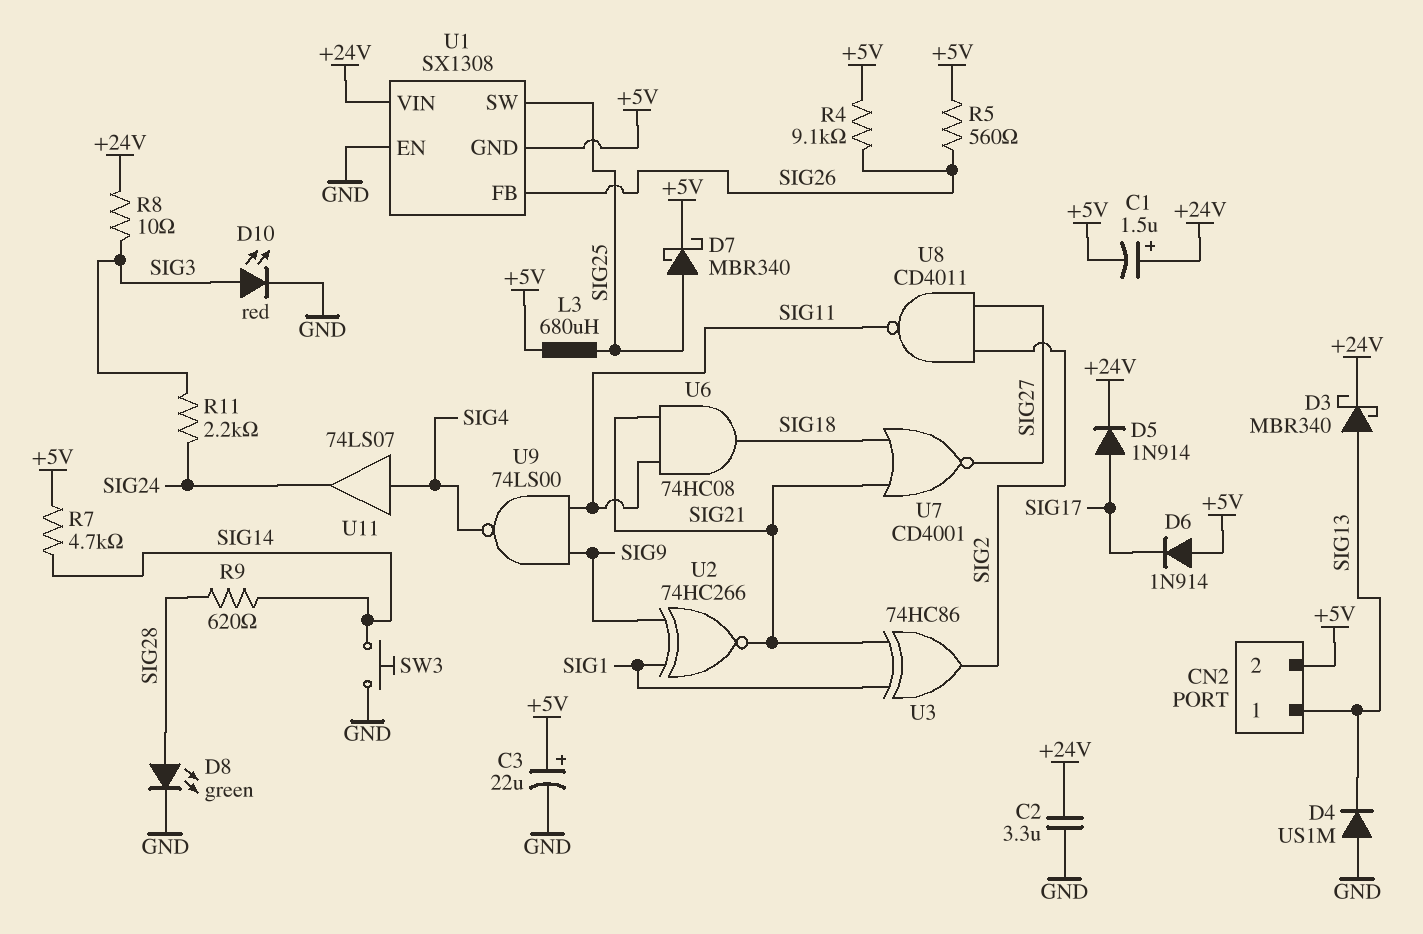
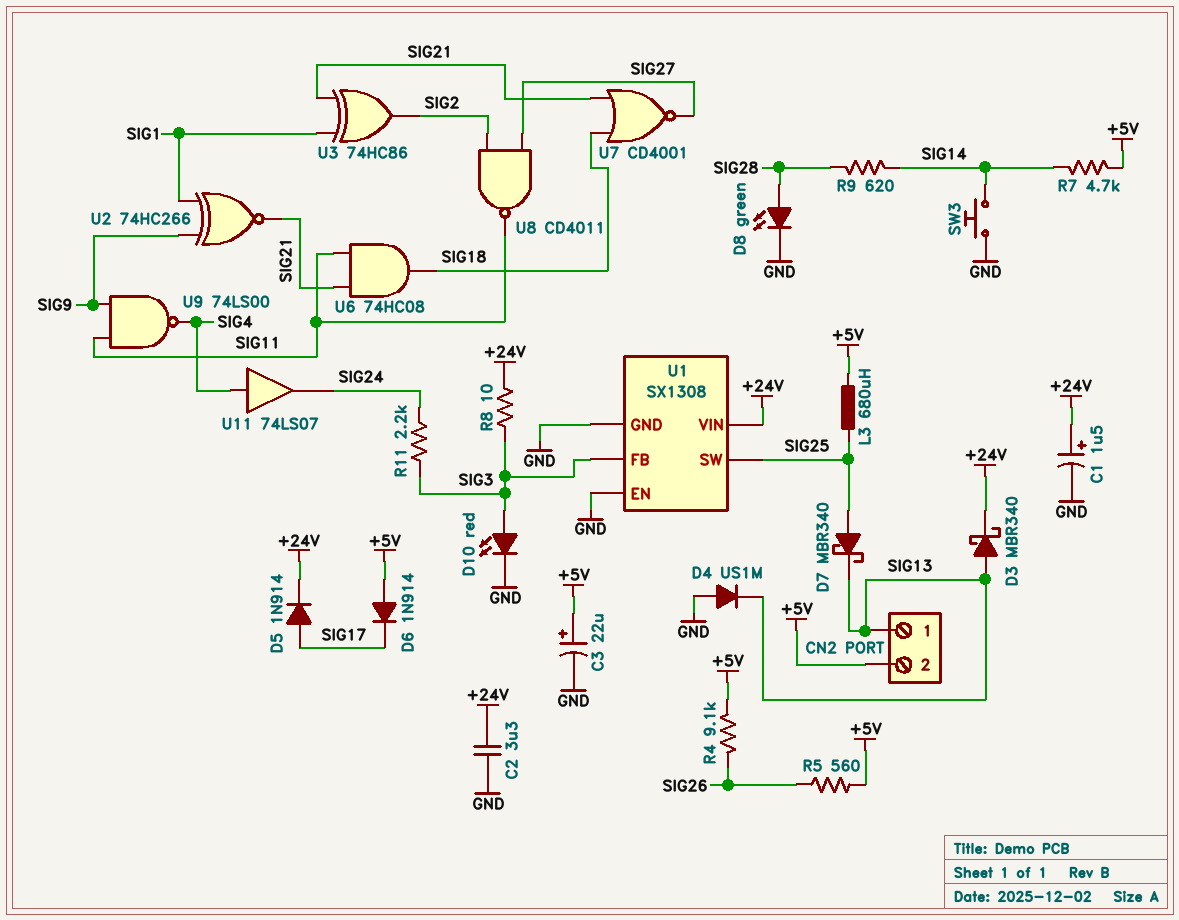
C1: 1.5uF (plus +24V, minus +5V) -> 1.5uF (plus +24V, minus GND)
D7: schottky MBR340 (A SIG25, K +5V) -> schottky MBR340 (A SIG25, K SIG13)
U1 pin FB: SIG26 -> SIG3
U1 pin GND: +5V -> GND

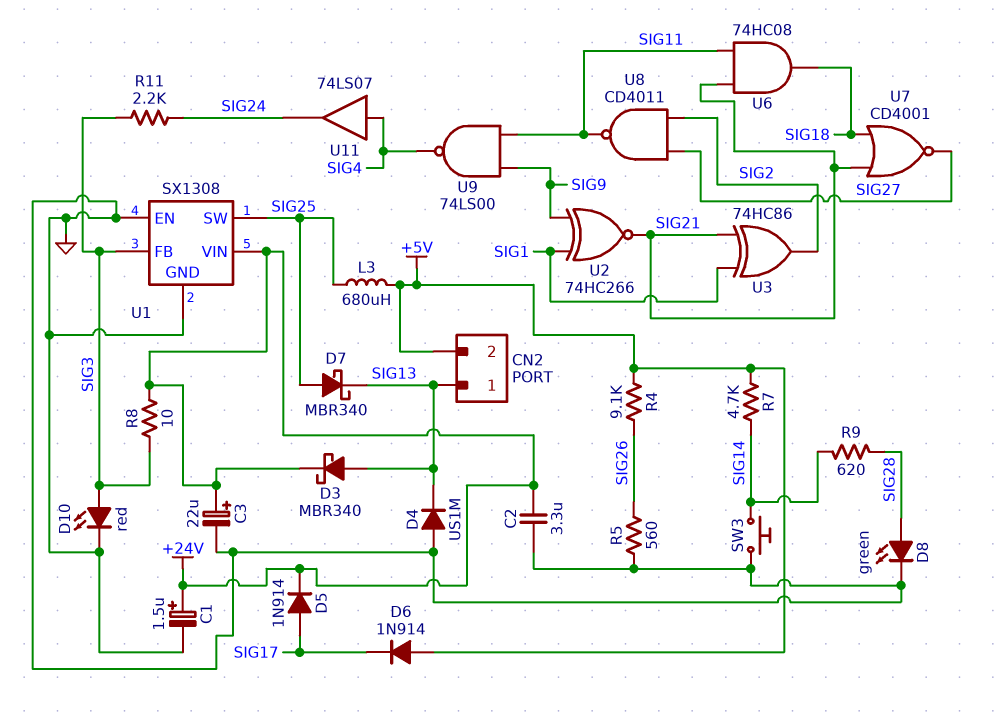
C3: 22uF (plus +5V, minus GND) -> 22uF (plus +24V, minus GND)
R5: 560 (+5V, SIG26) -> 560 (GND, SIG26)

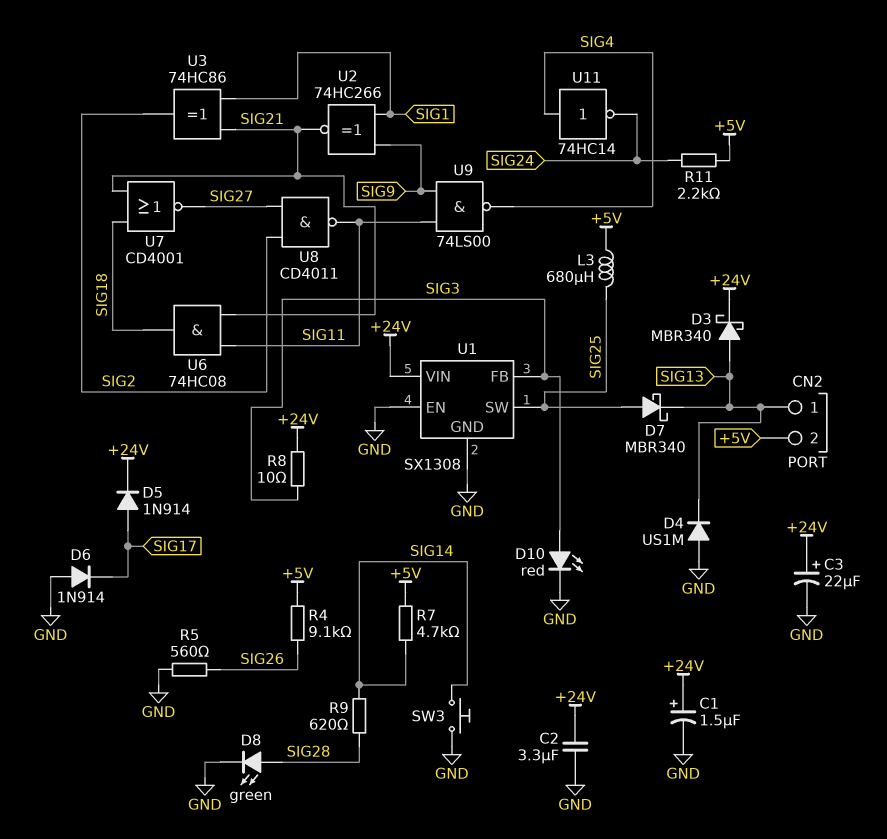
D6: diode 1N914 (A +5V, K SIG17) -> diode 1N914 (A GND, K SIG17)
R11: 2.2k (SIG3, SIG24) -> 2.2k (+5V, SIG24)
U11: buffer 74LS07 (in SIG4, out SIG24) -> NOT 74HC14 (in SIG4, out SIG24)

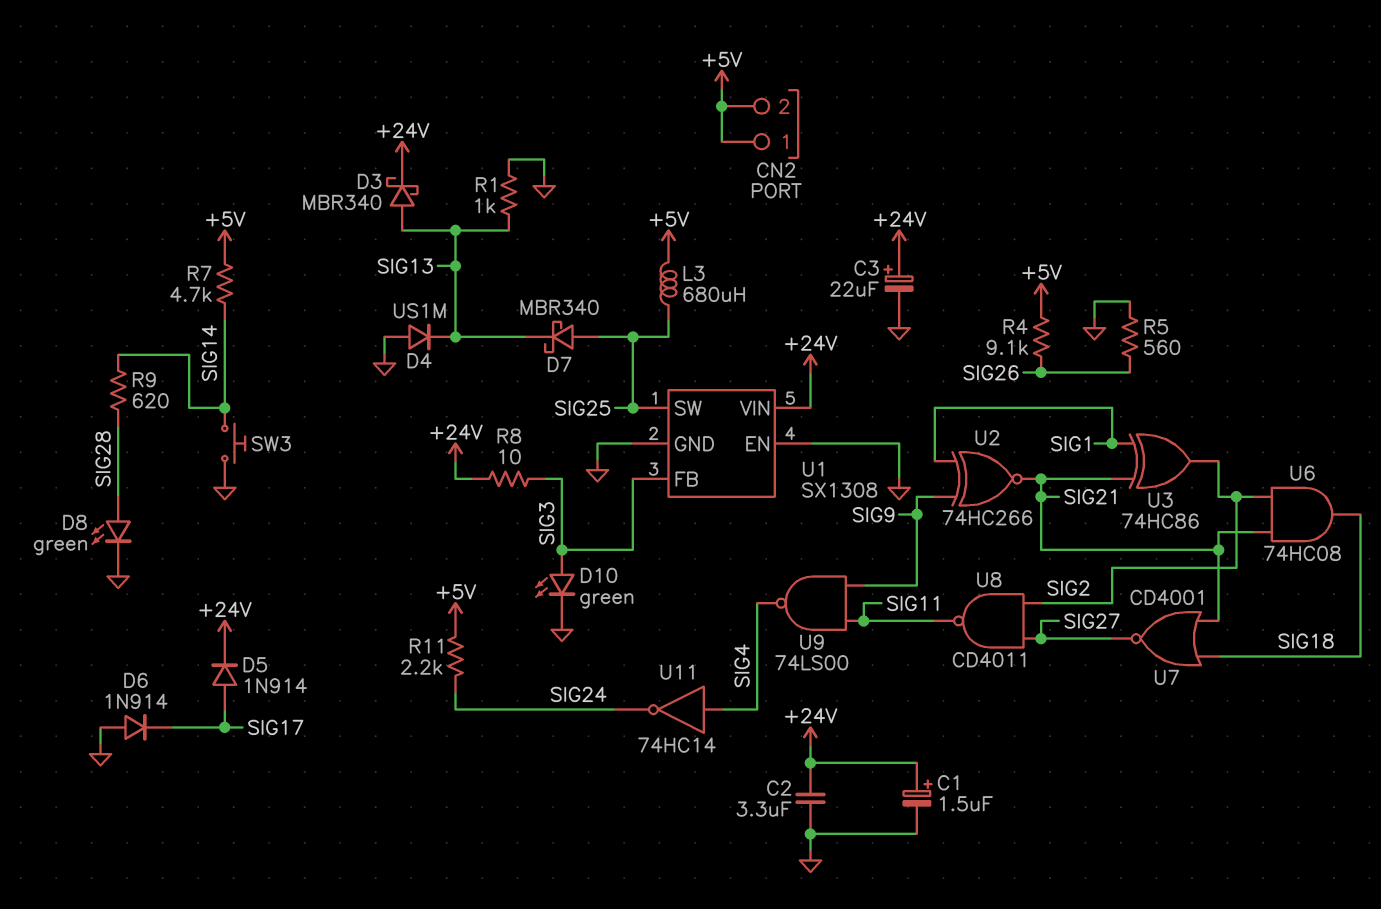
CN2 pin 1: SIG13 -> +5V
D10: LED red (A SIG3, K GND) -> LED green (A SIG3, K GND)
R1: none -> 1k (GND, SIG13)
U6: AND 74HC08 (in SIG11, in SIG21, out SIG18) -> AND 74HC08 (in SIG2, in SIG21, out SIG18)

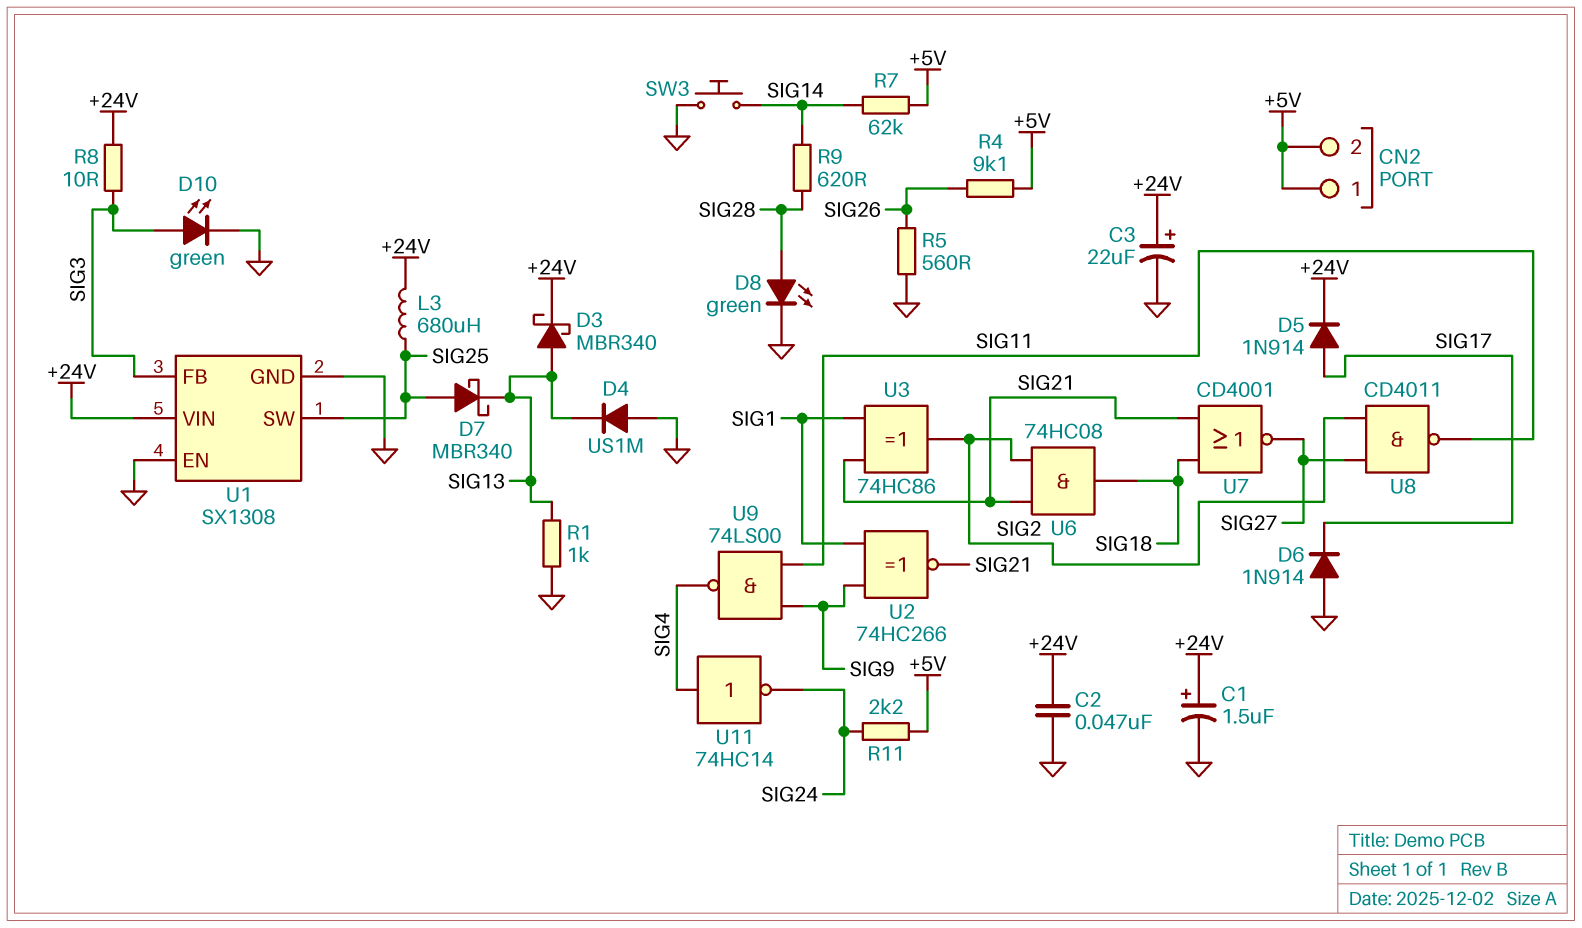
C2: 3.3uF (+24V, GND) -> 47nF (+24V, GND)
L3: 680uH (+5V, SIG25) -> 680uH (+24V, SIG25)
R7: 4.7k (+5V, SIG14) -> 62k (+5V, SIG14)

